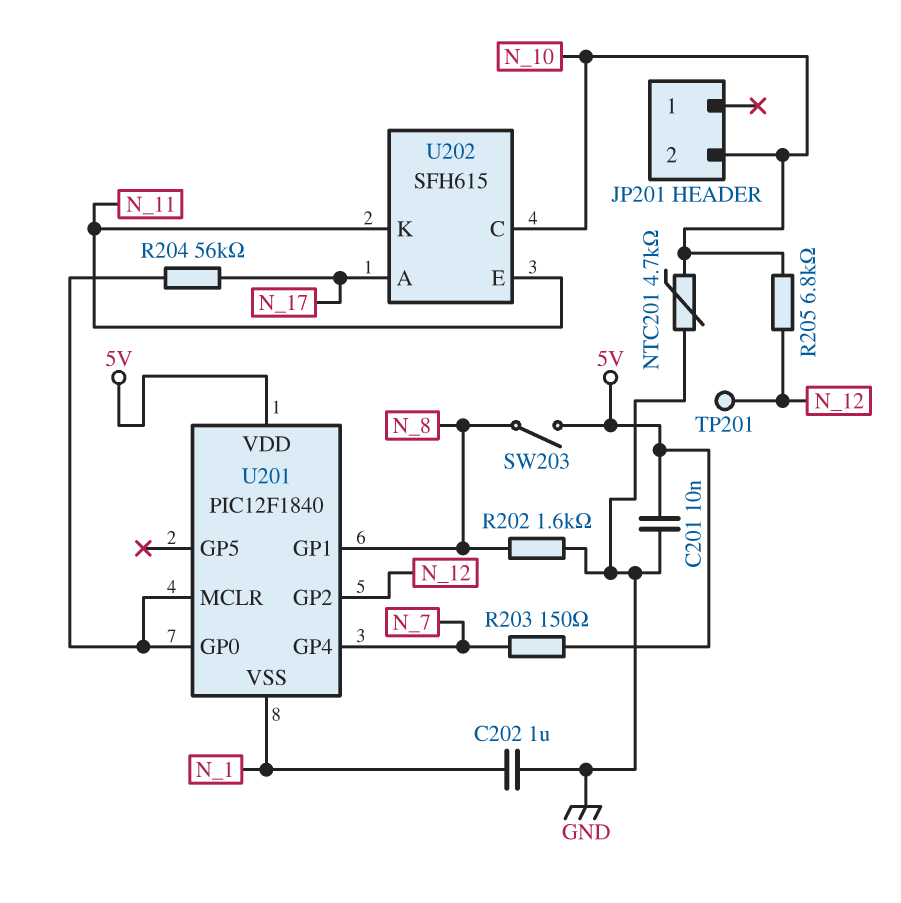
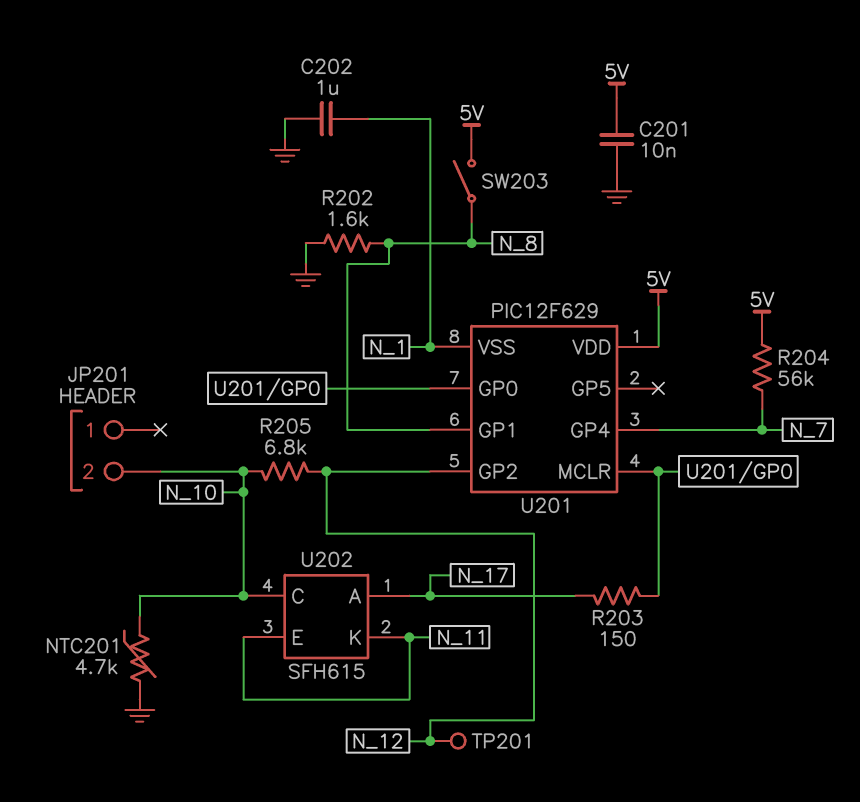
R203: 150 (5V, N_7) -> 150 (N_17, U201/GP0)
R204: 56k (N_17, U201/GP0) -> 56k (5V, N_7)
U201: PIC12F1840 -> PIC12F629

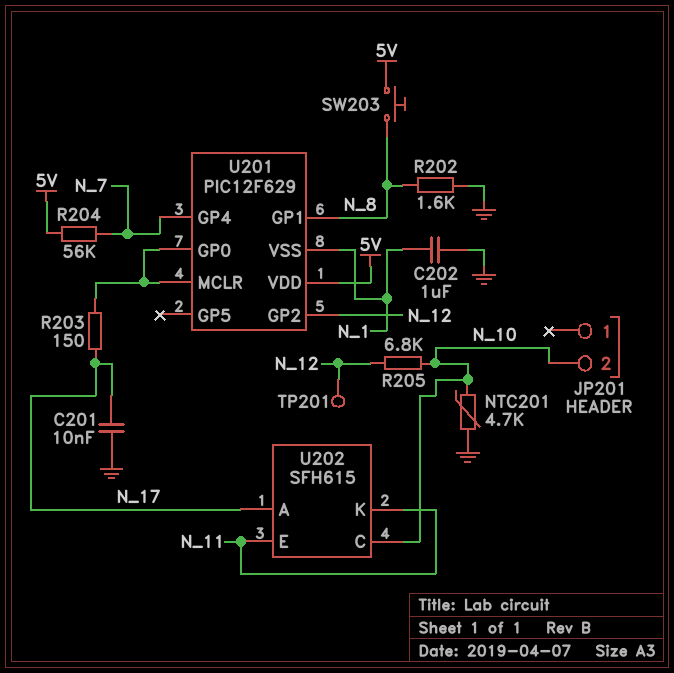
C201: 10nF (5V, GND) -> 10nF (GND, N_17)
SW203: switch (5V, N_8) -> button (5V, N_8)

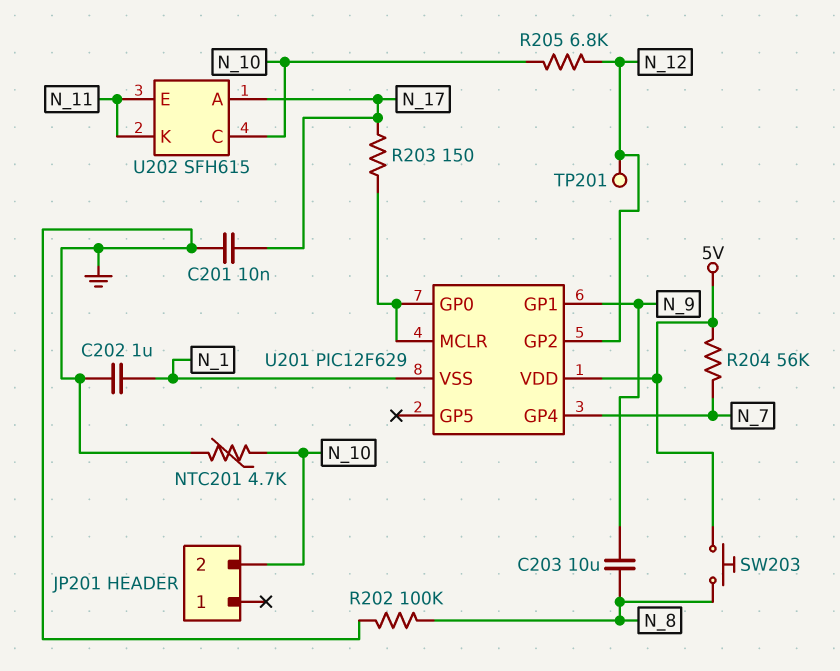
C203: none -> 10uF (N_8, N_9)
R202: 1.6k (GND, N_8) -> 100k (GND, N_8)
U201 pin GP1: N_8 -> N_9

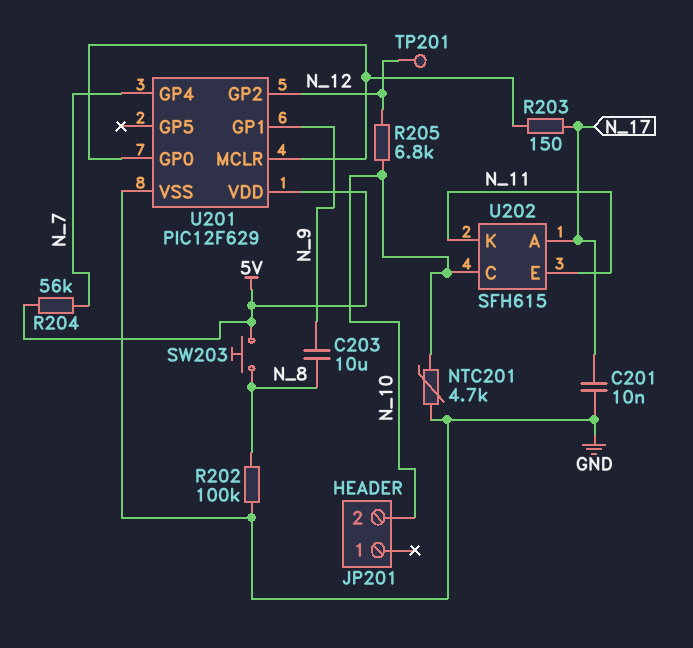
C202: 1uF (GND, N_1) -> none
U201 pin VSS: N_1 -> GND

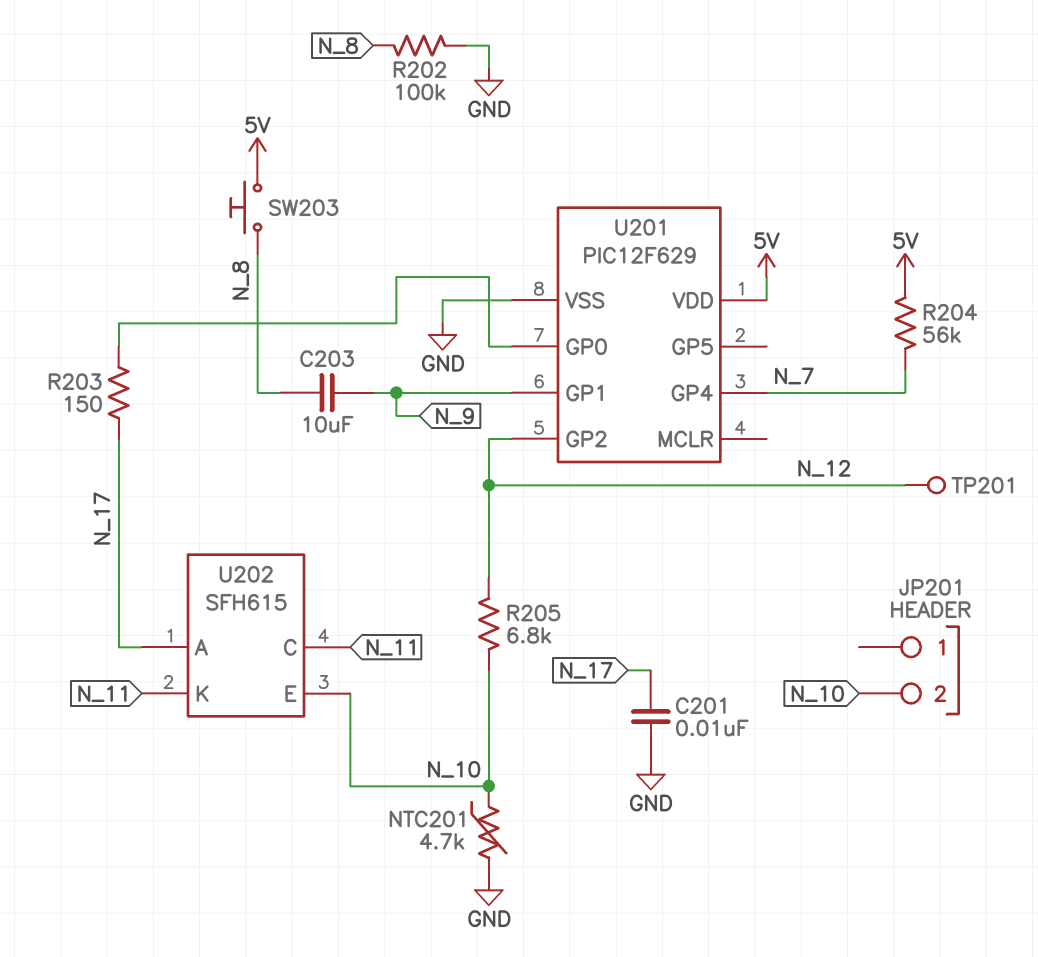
U201 pin MCLR: U201/GP0 -> none
U202 pin C: N_10 -> N_11
U202 pin E: N_11 -> N_10

